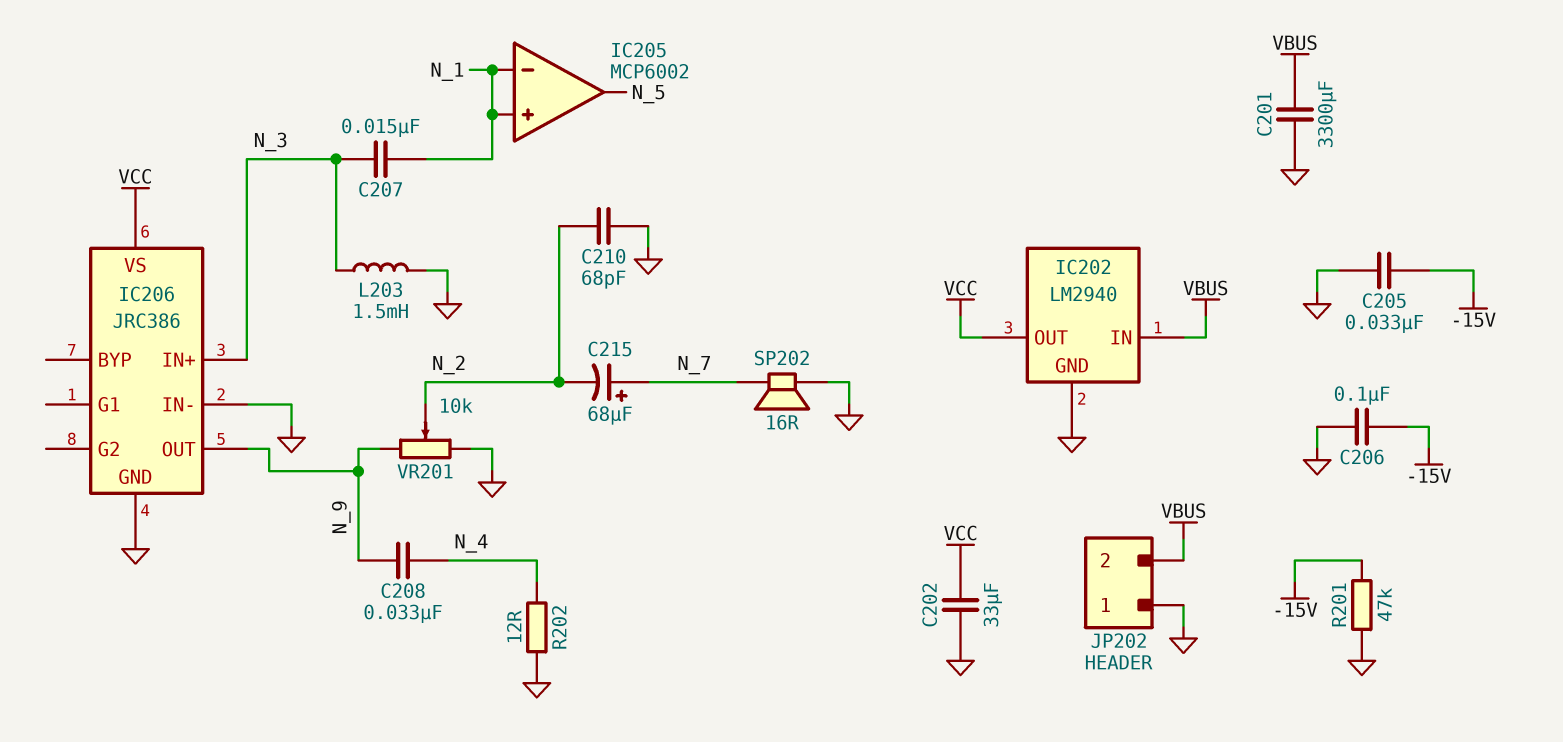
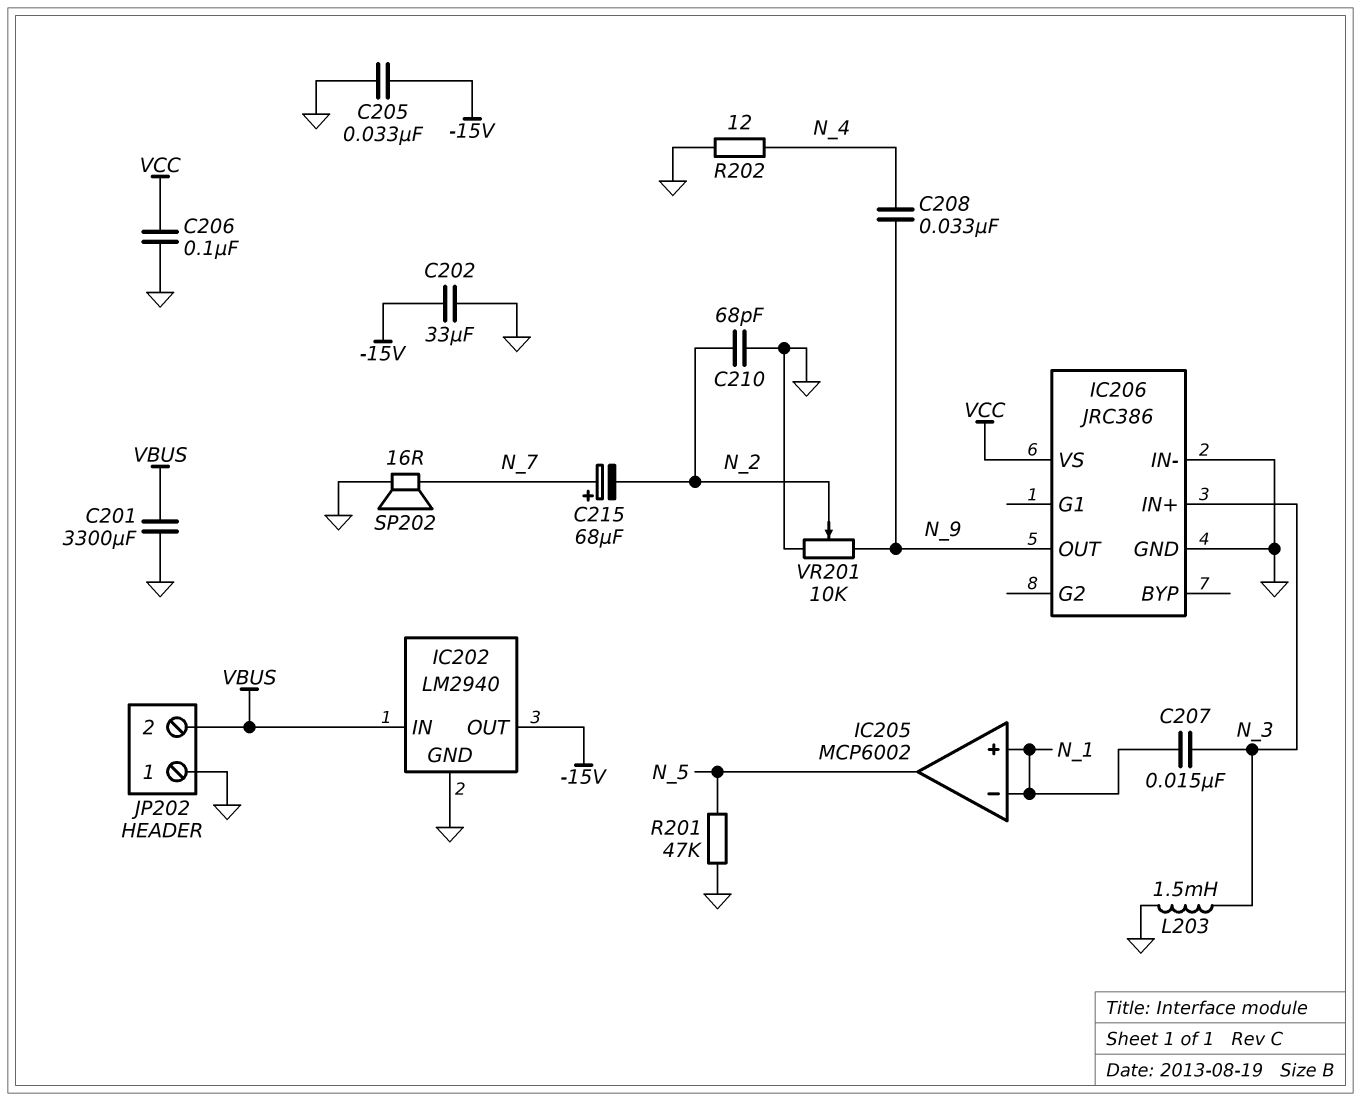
C202: 33uF (GND, VCC) -> 33uF (-15V, GND)
C206: 100nF (-15V, GND) -> 100nF (GND, VCC)
IC202 pin OUT: VCC -> -15V
R201: 47k (-15V, GND) -> 47k (GND, N_5)

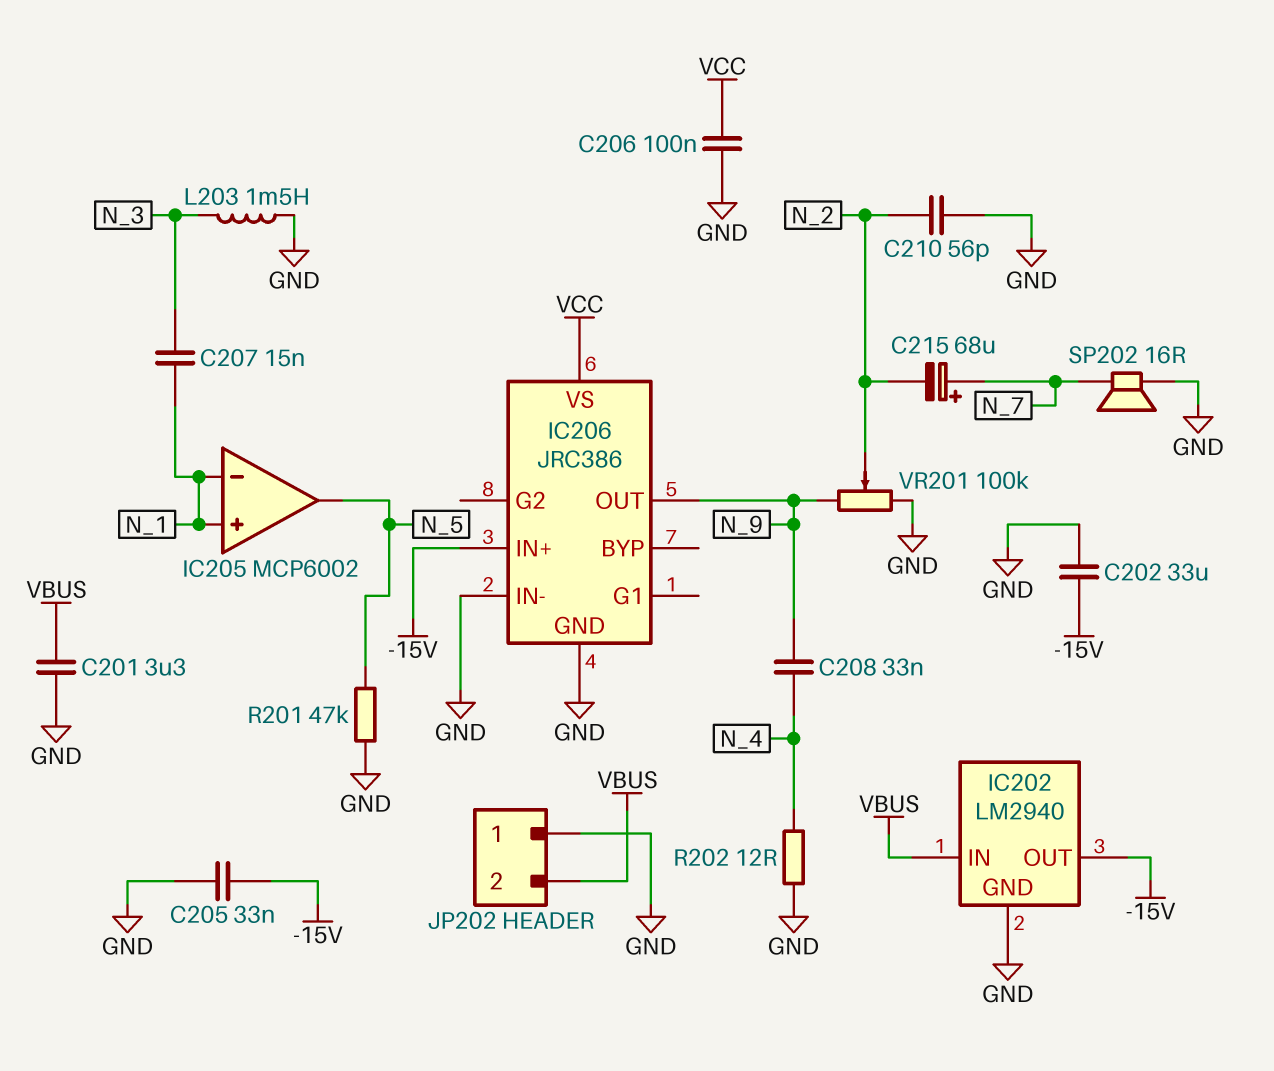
C201: 3300uF (GND, VBUS) -> 3.3uF (GND, VBUS)
C210: 68pF (GND, N_2) -> 56pF (GND, N_2)
IC206 pin IN+: N_3 -> -15V
VR201: 10k (GND, N_9, wiper N_2) -> 100k (GND, N_9, wiper N_2)

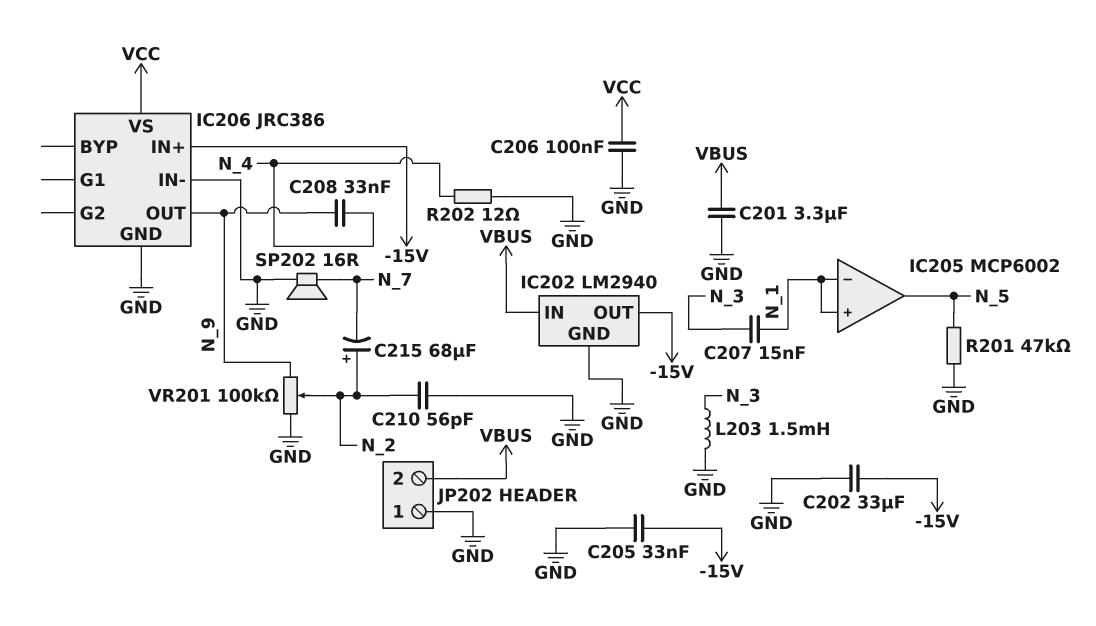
C215: 68uF (plus N_7, minus N_2) -> 68uF (plus N_2, minus N_7)

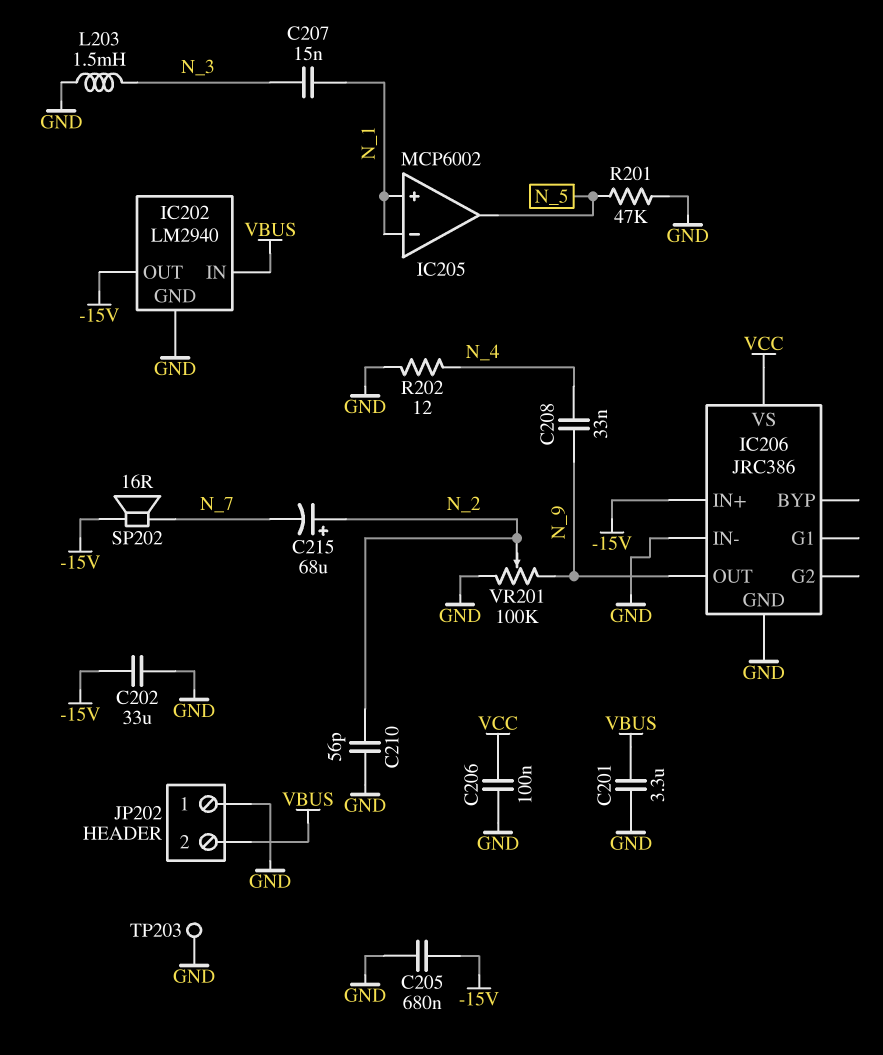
C205: 33nF (-15V, GND) -> 680nF (-15V, GND)
SP202: speaker 16R (GND, N_7) -> speaker 16R (-15V, N_7)
TP203: none -> test point (GND)

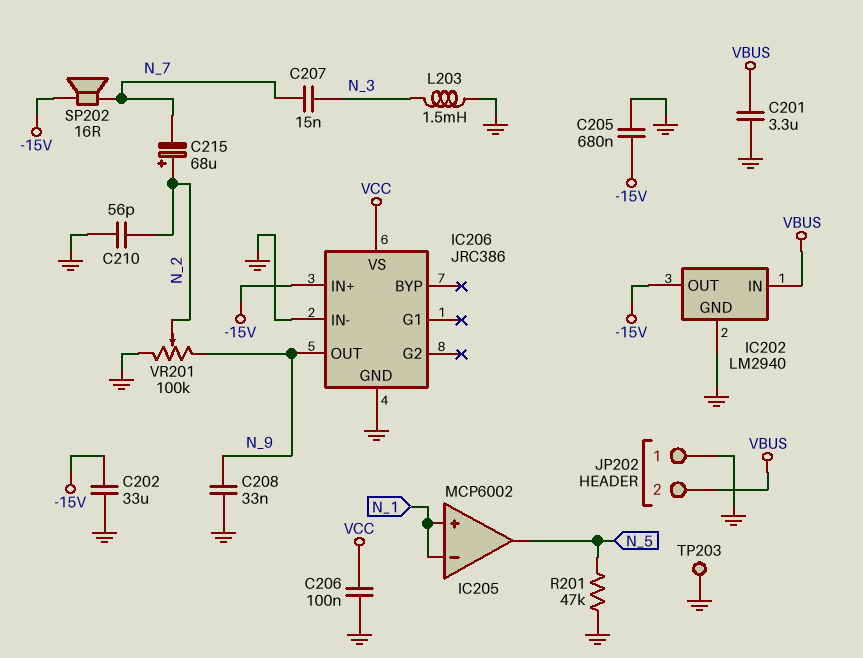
C207: 15nF (N_1, N_3) -> 15nF (N_3, N_7)
C208: 33nF (N_4, N_9) -> 33nF (GND, N_9)
R202: 12 (GND, N_4) -> none

